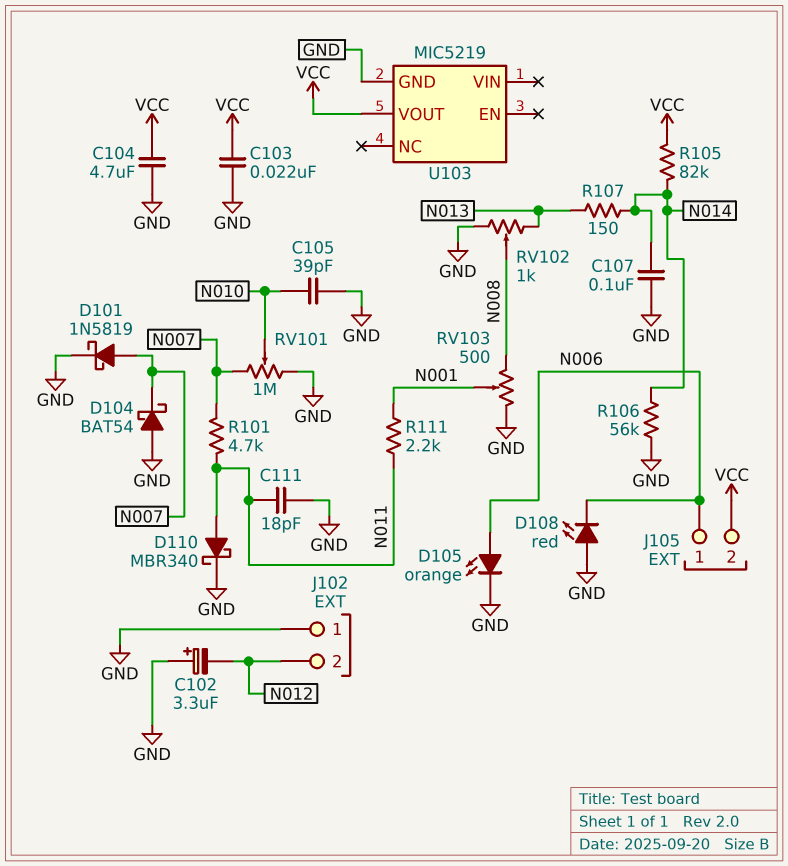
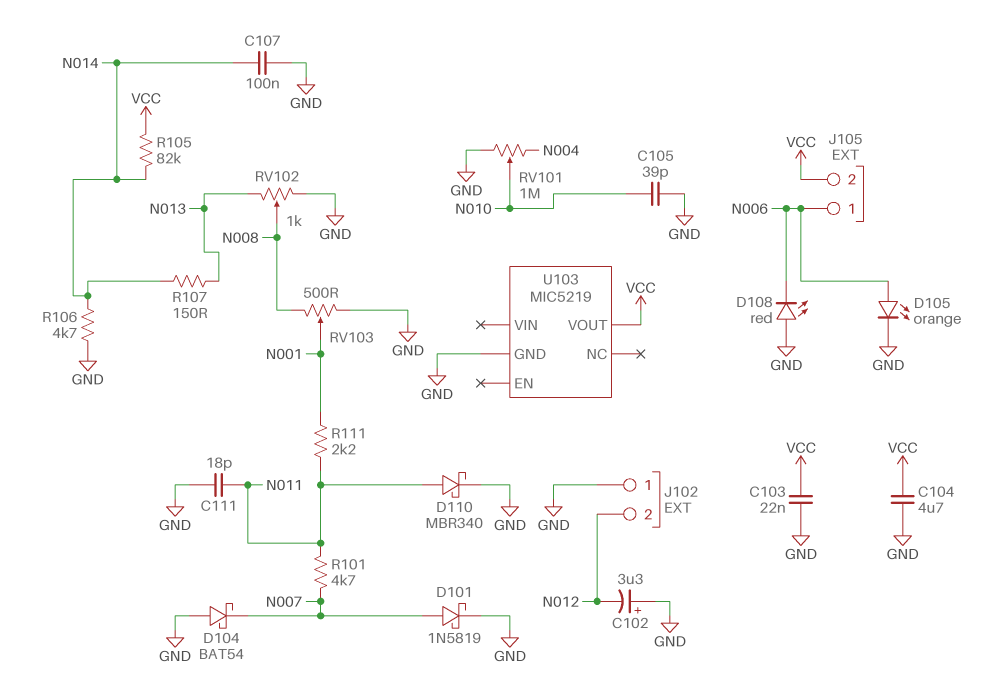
R106: 56k (GND, N014) -> 4.7k (GND, N014)
RV101: 1M (GND, N007, wiper N010) -> 1M (GND, N004, wiper N010)

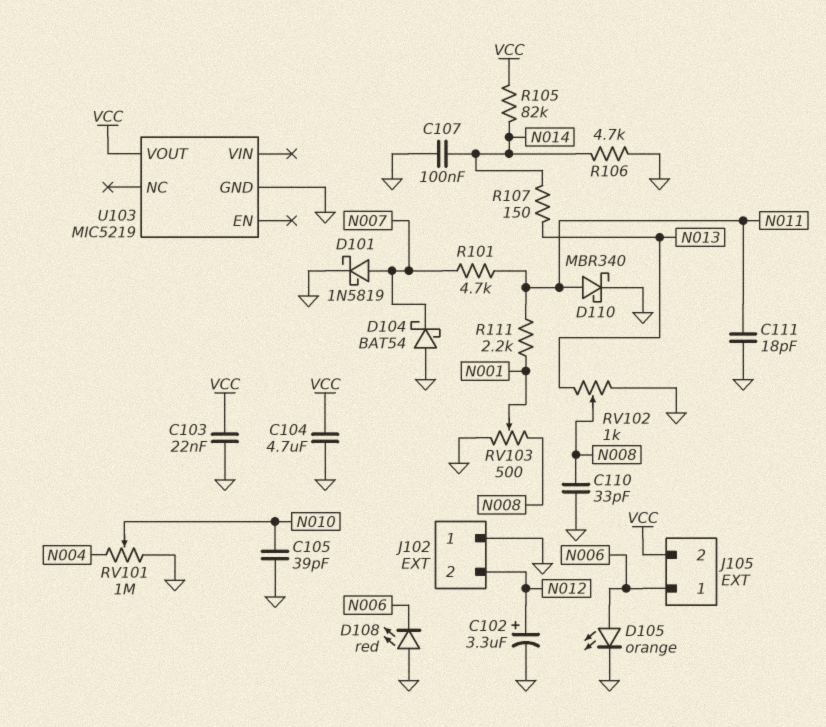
C102: 3.3uF (plus GND, minus N012) -> 3.3uF (plus N012, minus GND)
C110: none -> 33pF (GND, N008)

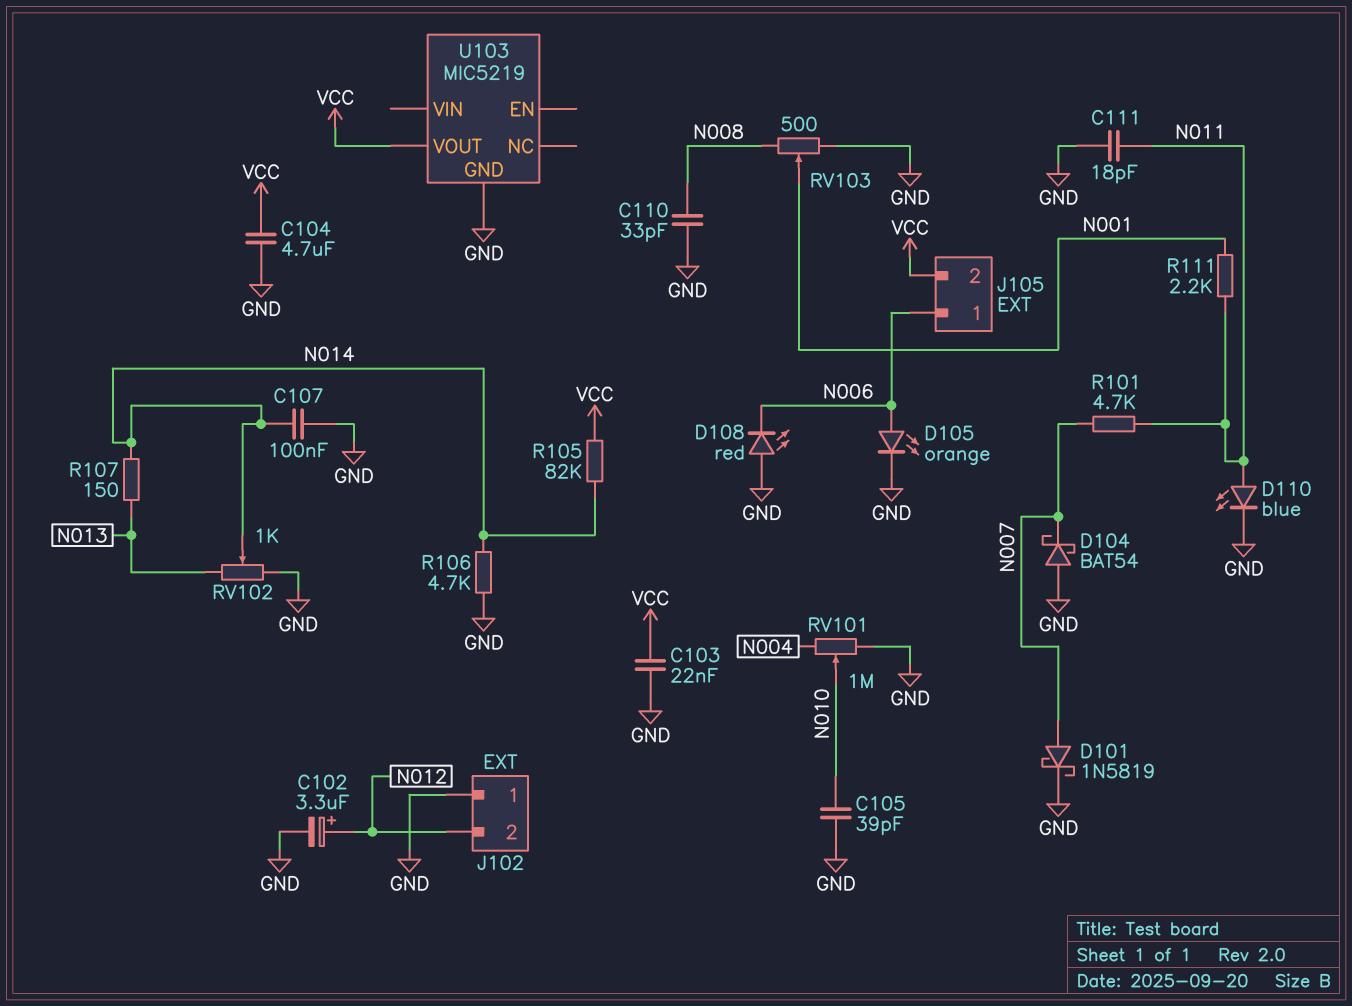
D110: schottky MBR340 (A N011, K GND) -> LED blue (A N011, K GND)
RV102: 1k (GND, N013, wiper N008) -> 1k (GND, N013, wiper N014)

